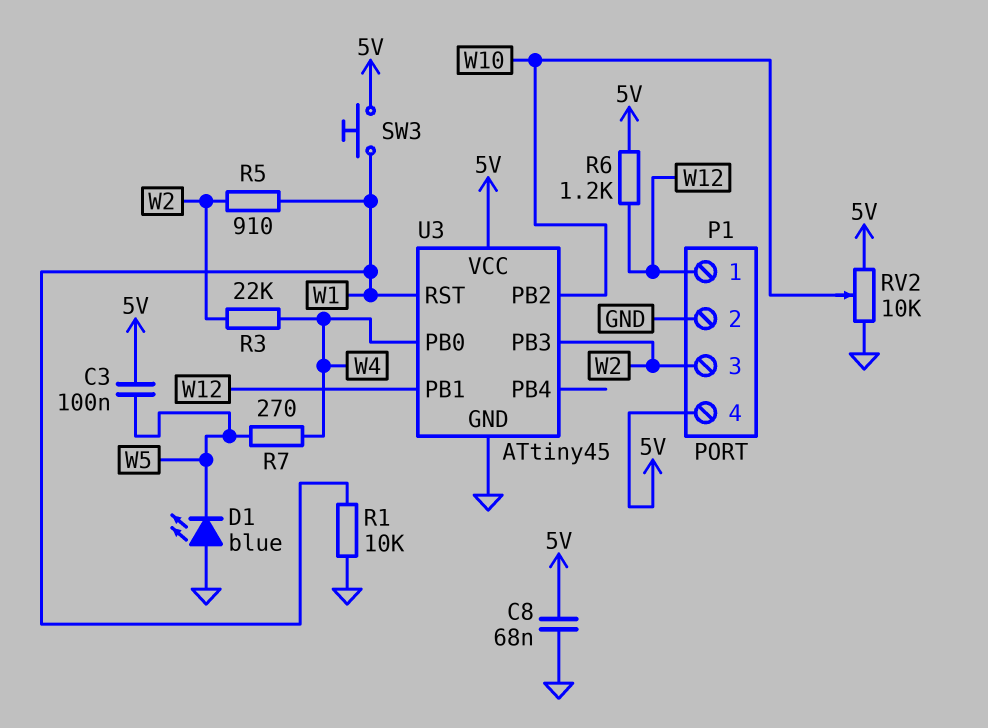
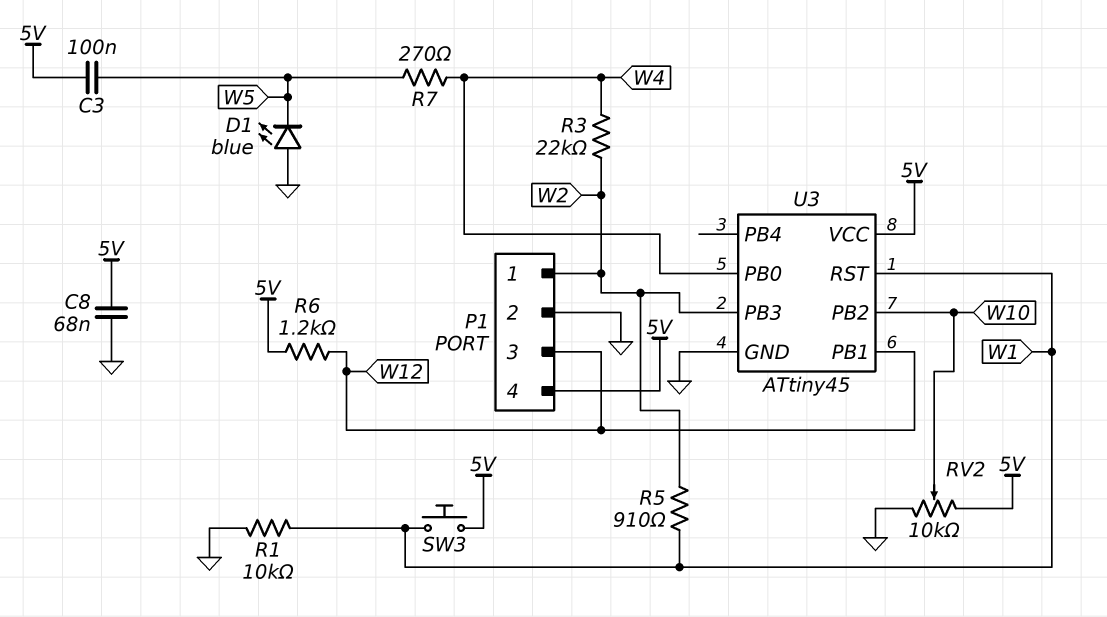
P1 pin 1: W12 -> W2
P1 pin 3: W2 -> W12

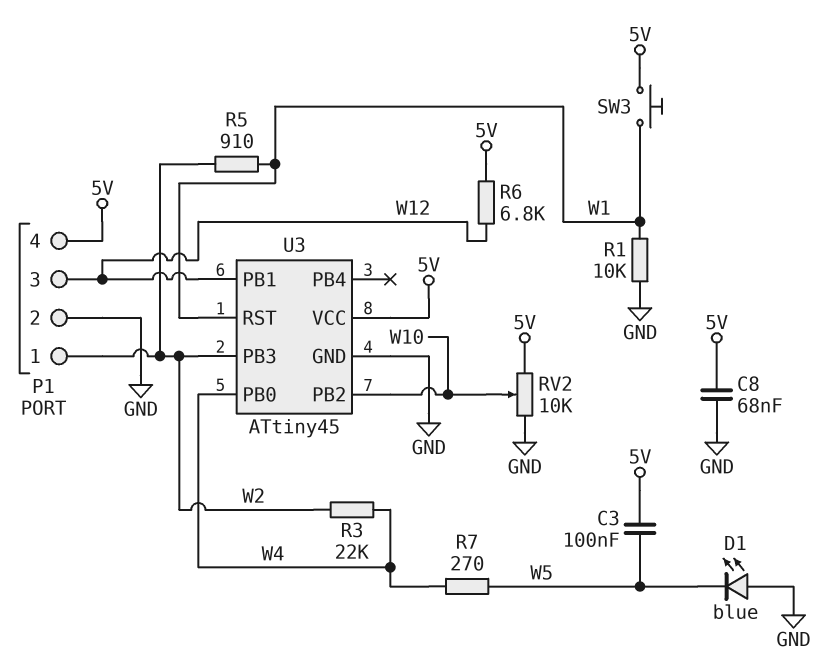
R6: 1.2k (5V, W12) -> 6.8k (5V, W12)

